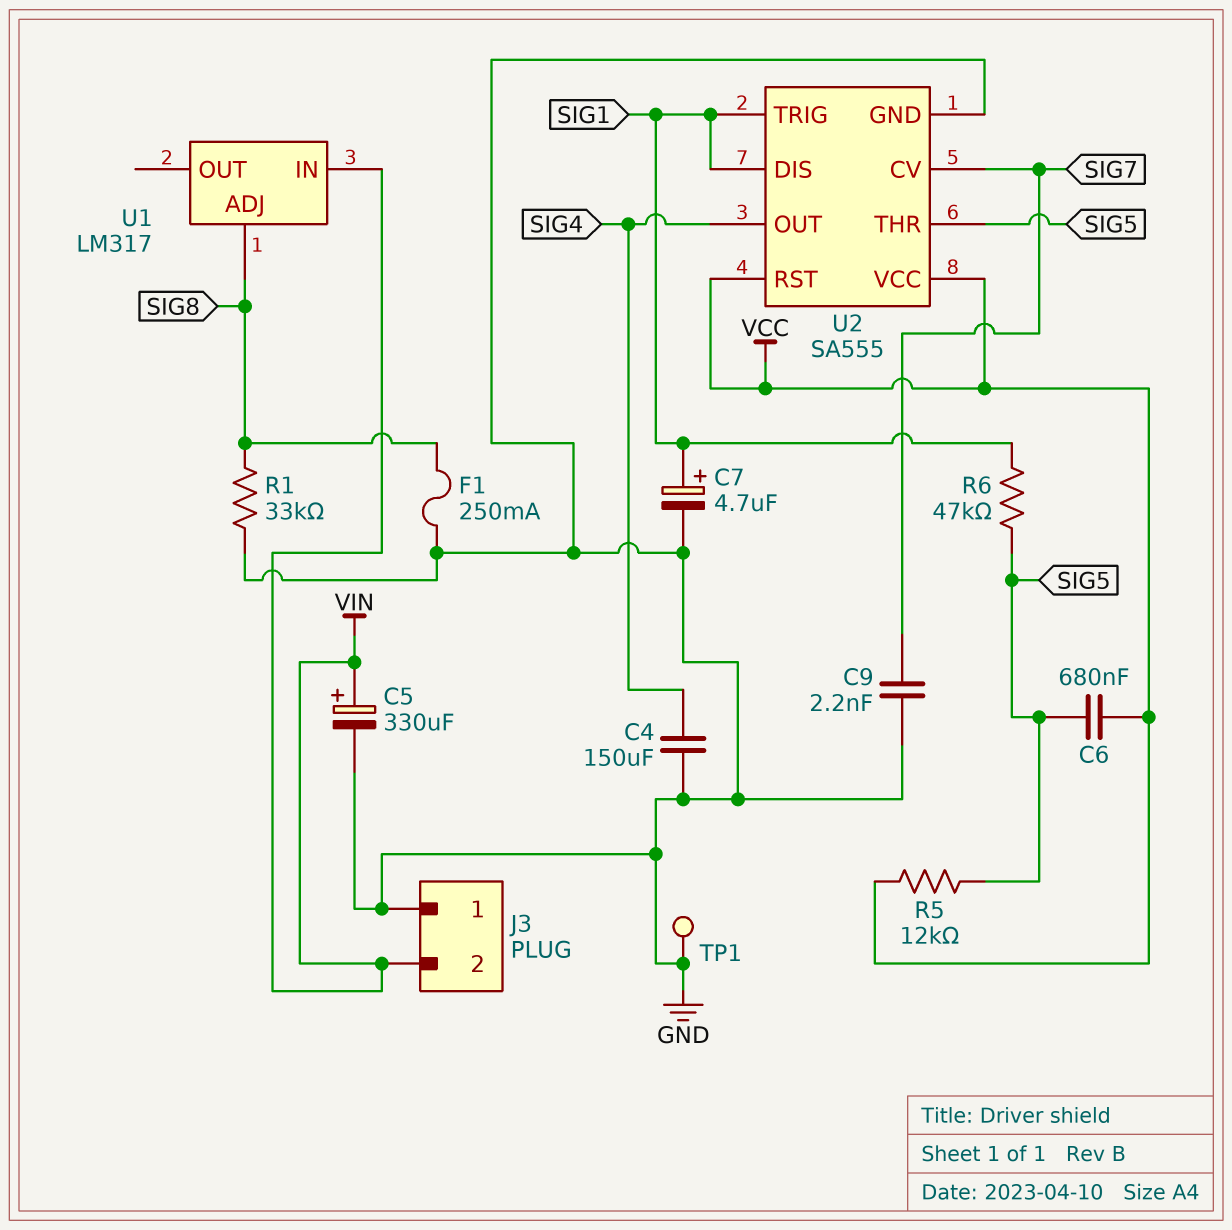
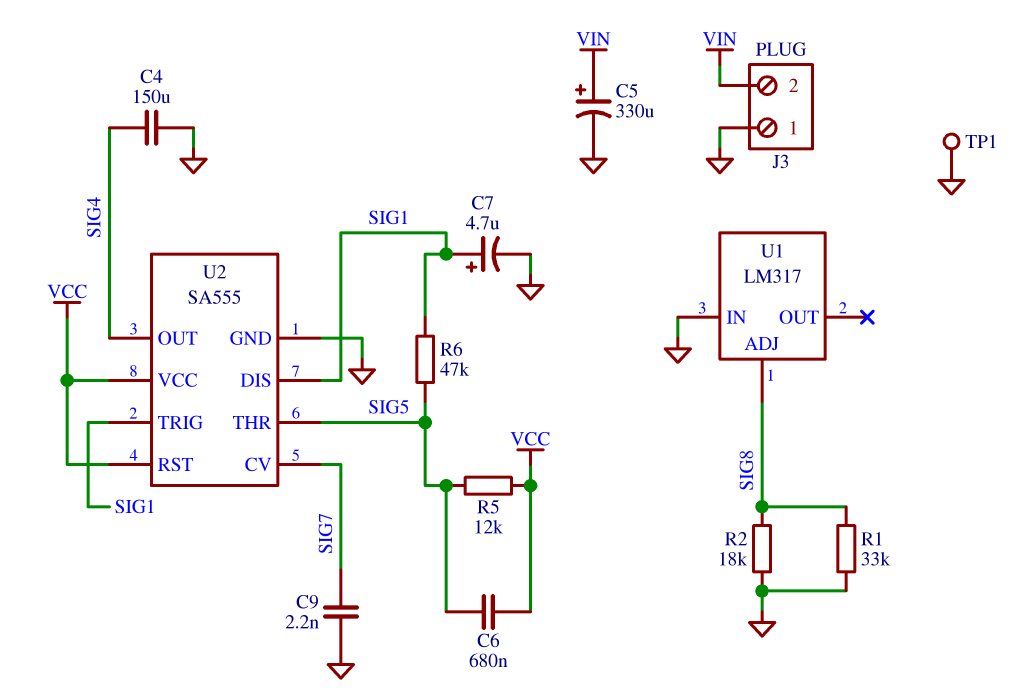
F1: 250mA (GND, SIG8) -> none
R2: none -> 18k (GND, SIG8)
U1 pin IN: VIN -> GND

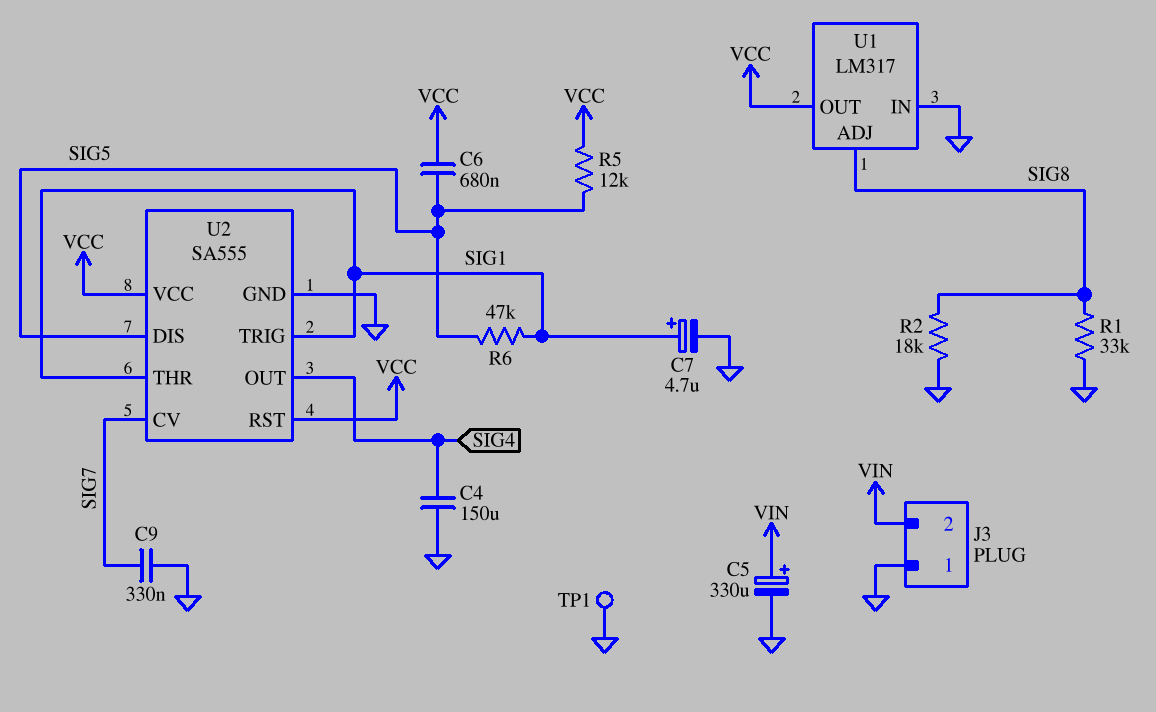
C9: 2.2nF (GND, SIG7) -> 330nF (GND, SIG7)
U1 pin OUT: none -> VCC
U2 pin DIS: SIG1 -> SIG5
U2 pin THR: SIG5 -> SIG1

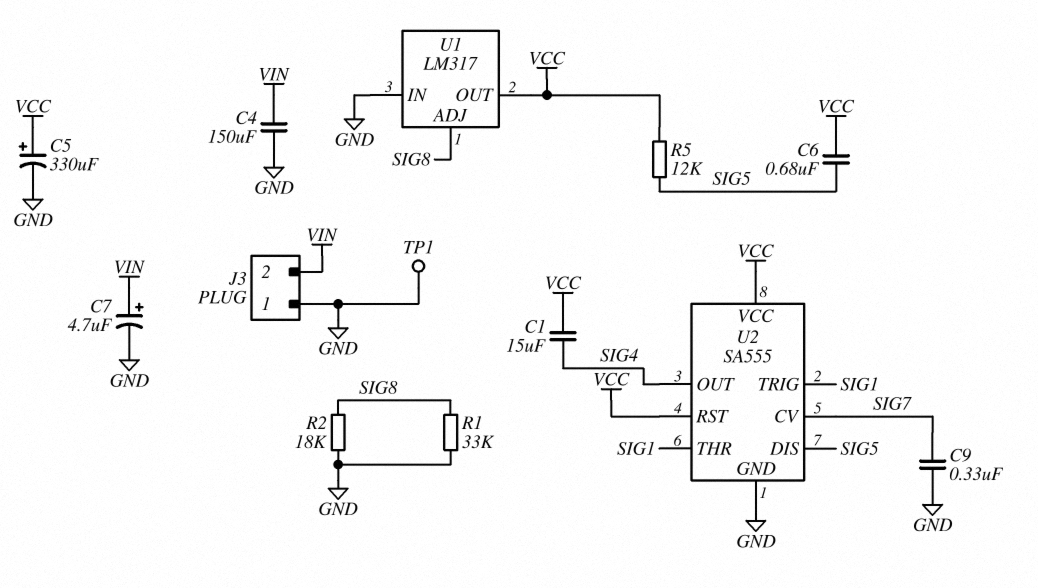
C1: none -> 15uF (SIG4, VCC)
C4: 150uF (GND, SIG4) -> 150uF (GND, VIN)
C5: 330uF (plus VIN, minus GND) -> 330uF (plus VCC, minus GND)
C7: 4.7uF (plus SIG1, minus GND) -> 4.7uF (plus VIN, minus GND)
R6: 47k (SIG1, SIG5) -> none

